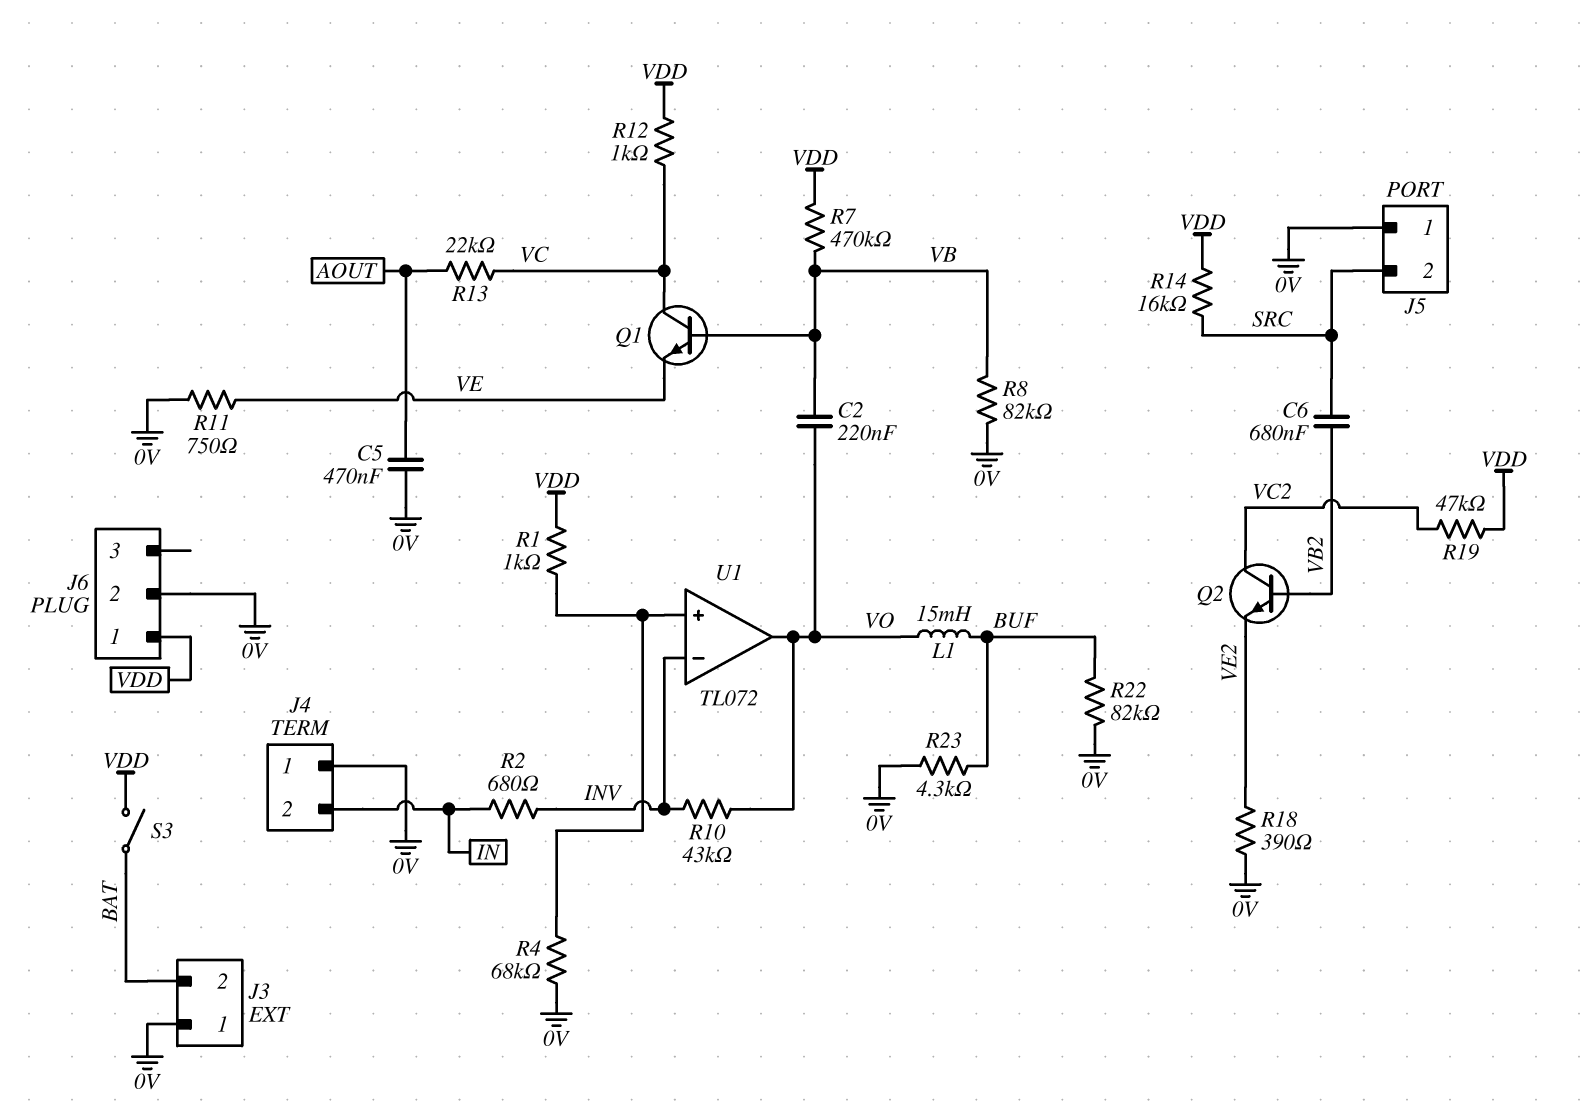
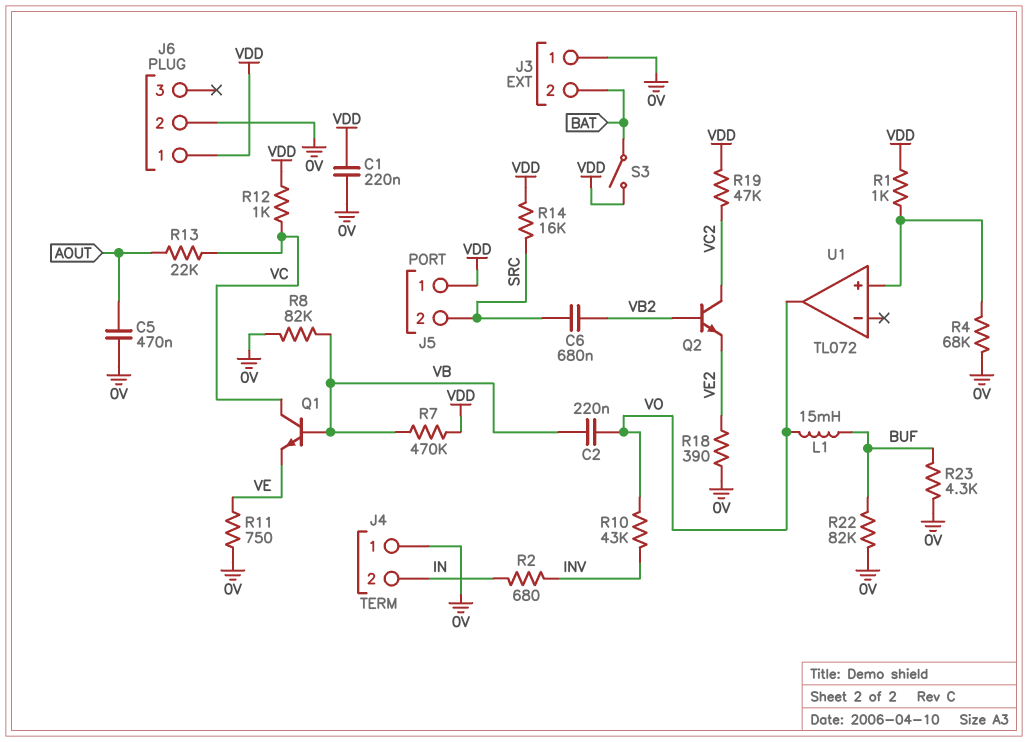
C1: none -> 220nF (0V, VDD)
J5 pin 1: 0V -> VDD
U1 pin in-: INV -> none

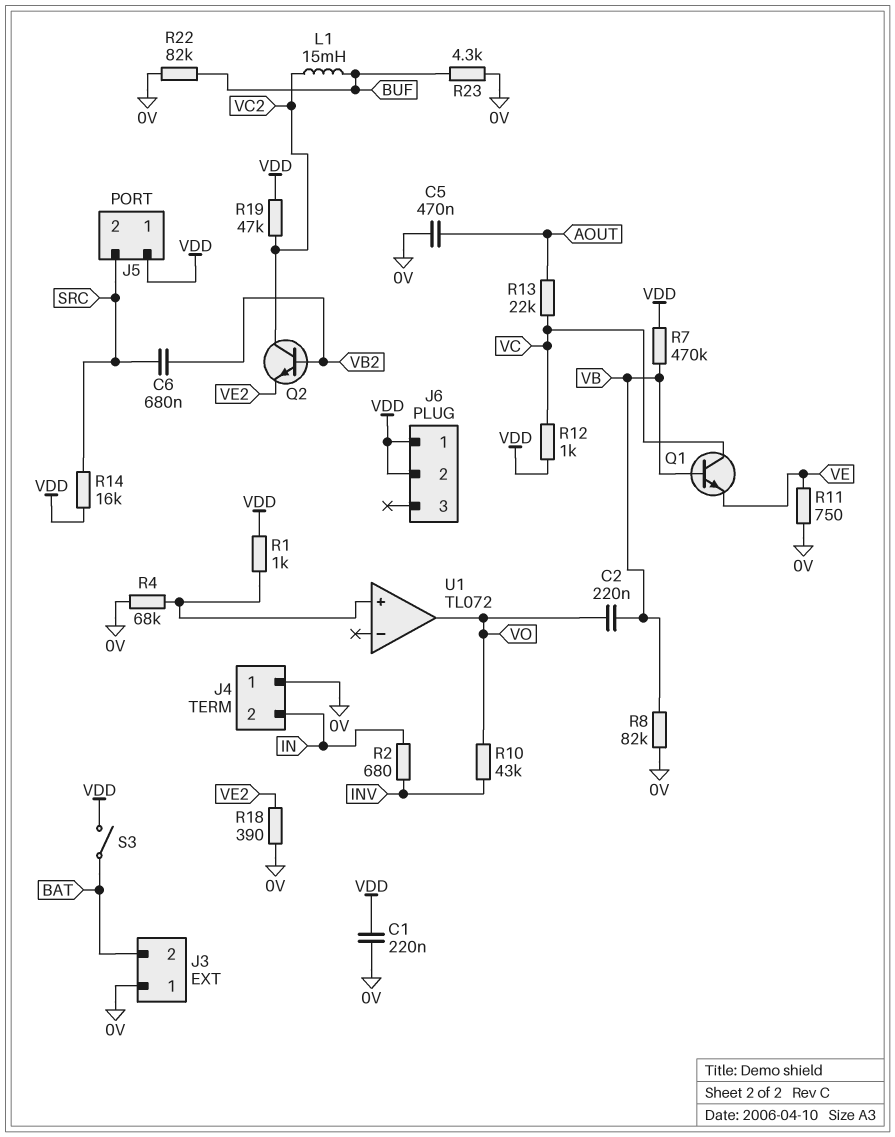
J6 pin 2: 0V -> VDD
L1: 15mH (BUF, VO) -> 15mH (BUF, VC2)

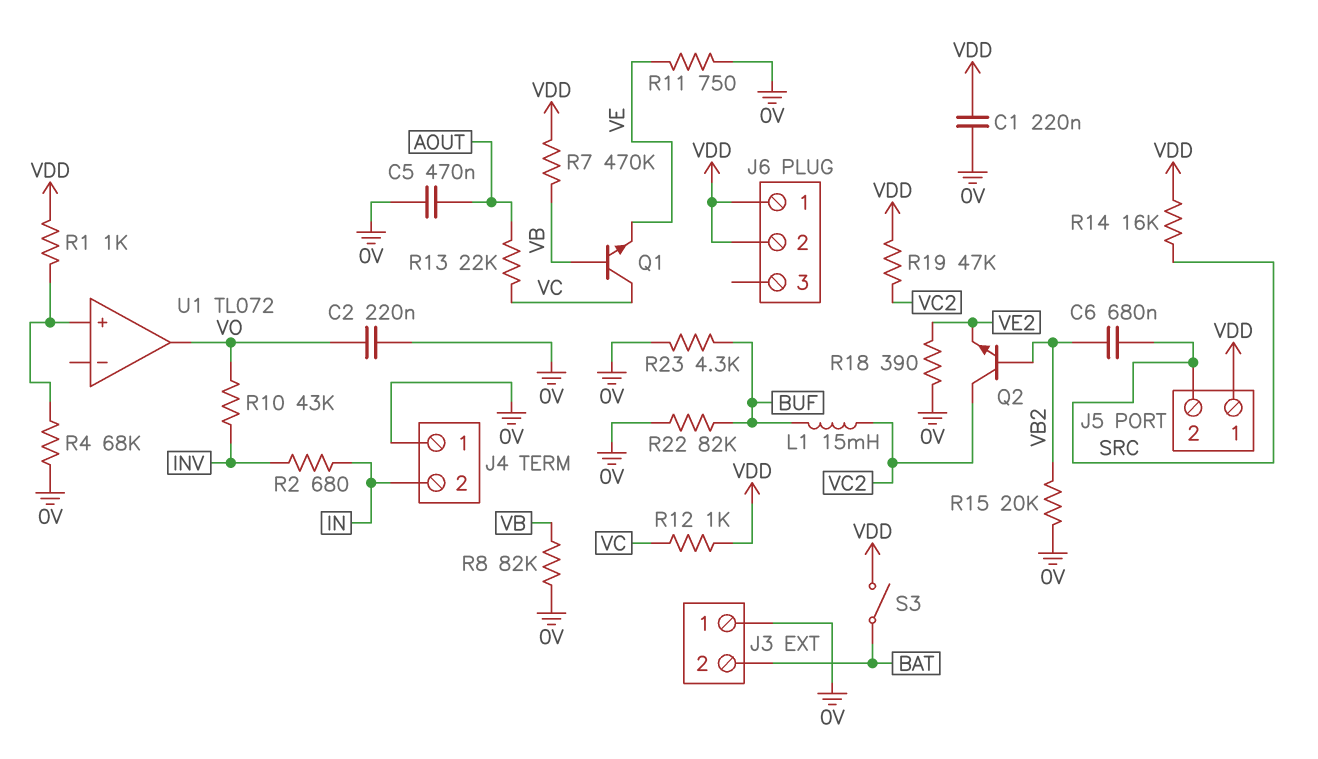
C2: 220nF (VB, VO) -> 220nF (0V, VO)
R15: none -> 20k (0V, VB2)

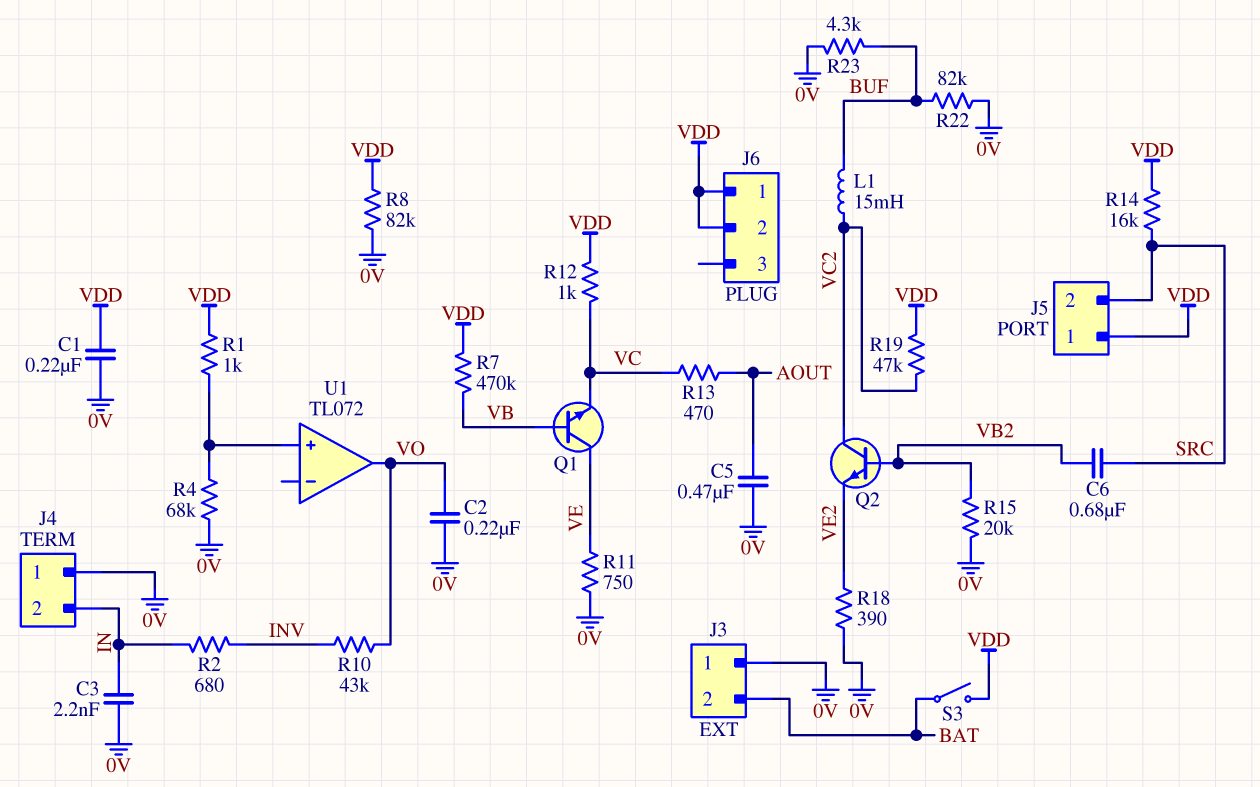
C3: none -> 2.2nF (0V, IN)
Q1: NPN (B VB, C VC, E VE) -> NPN (B VB, C VE, E VC)
R8: 82k (0V, VB) -> 82k (0V, VDD)
R13: 22k (AOUT, VC) -> 470 (AOUT, VC)

